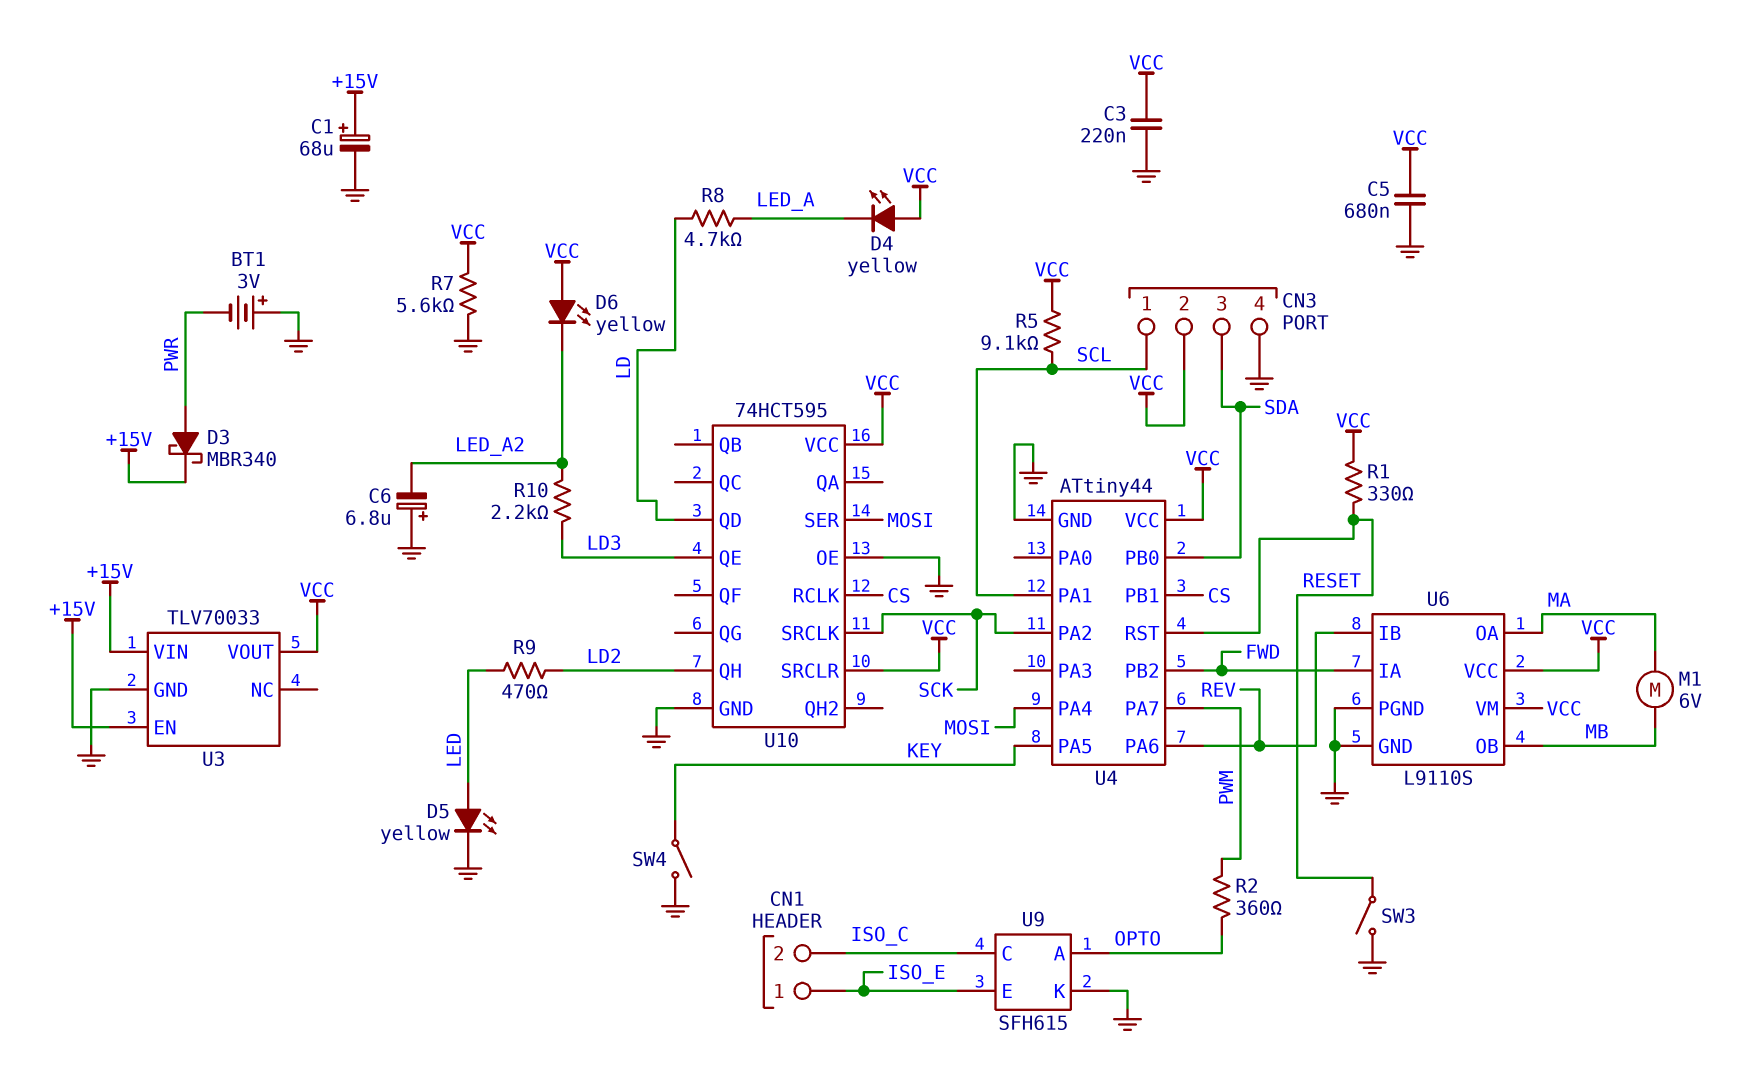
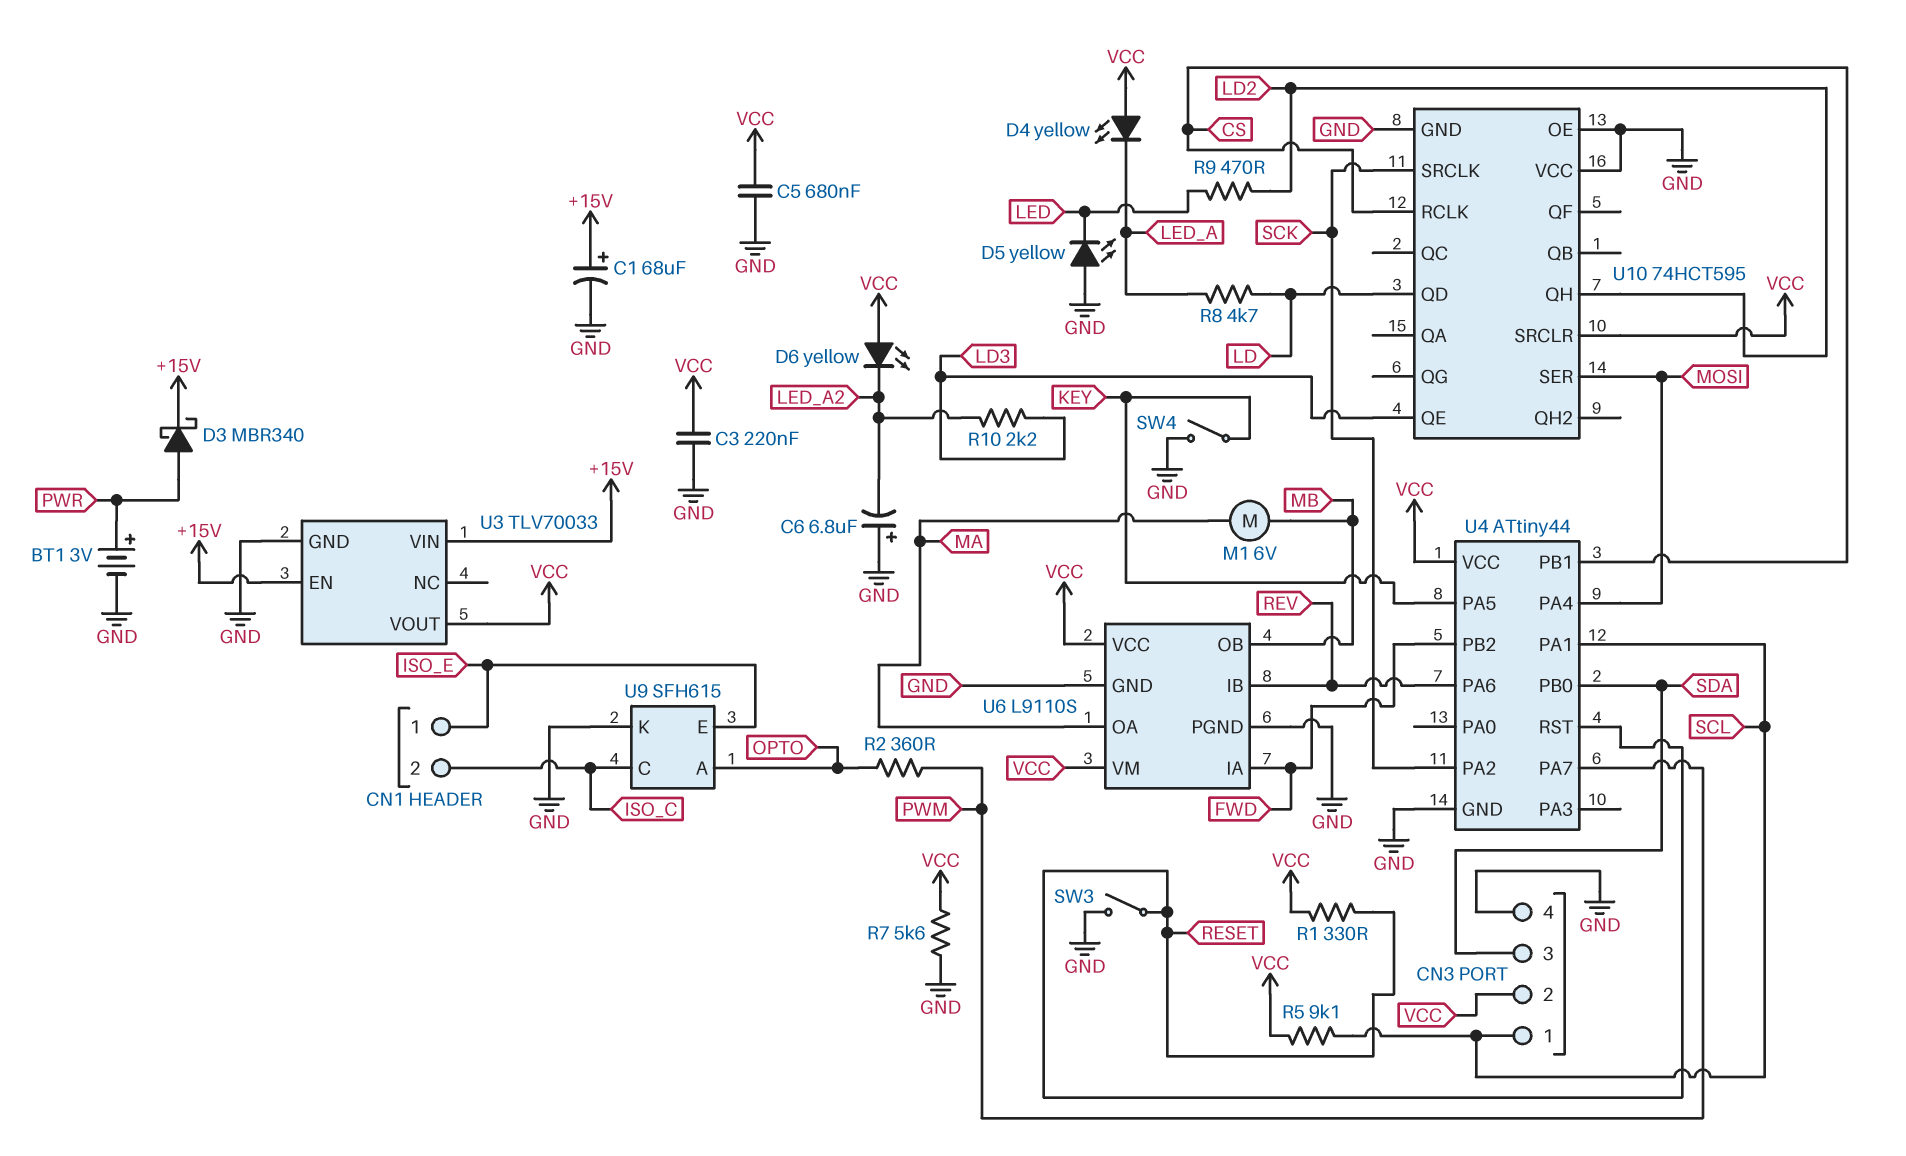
BT1: 3V (plus GND, minus PWR) -> 3V (plus PWR, minus GND)
D5: LED yellow (A LED, K GND) -> LED yellow (A GND, K LED)
U10 pin VCC: VCC -> GND

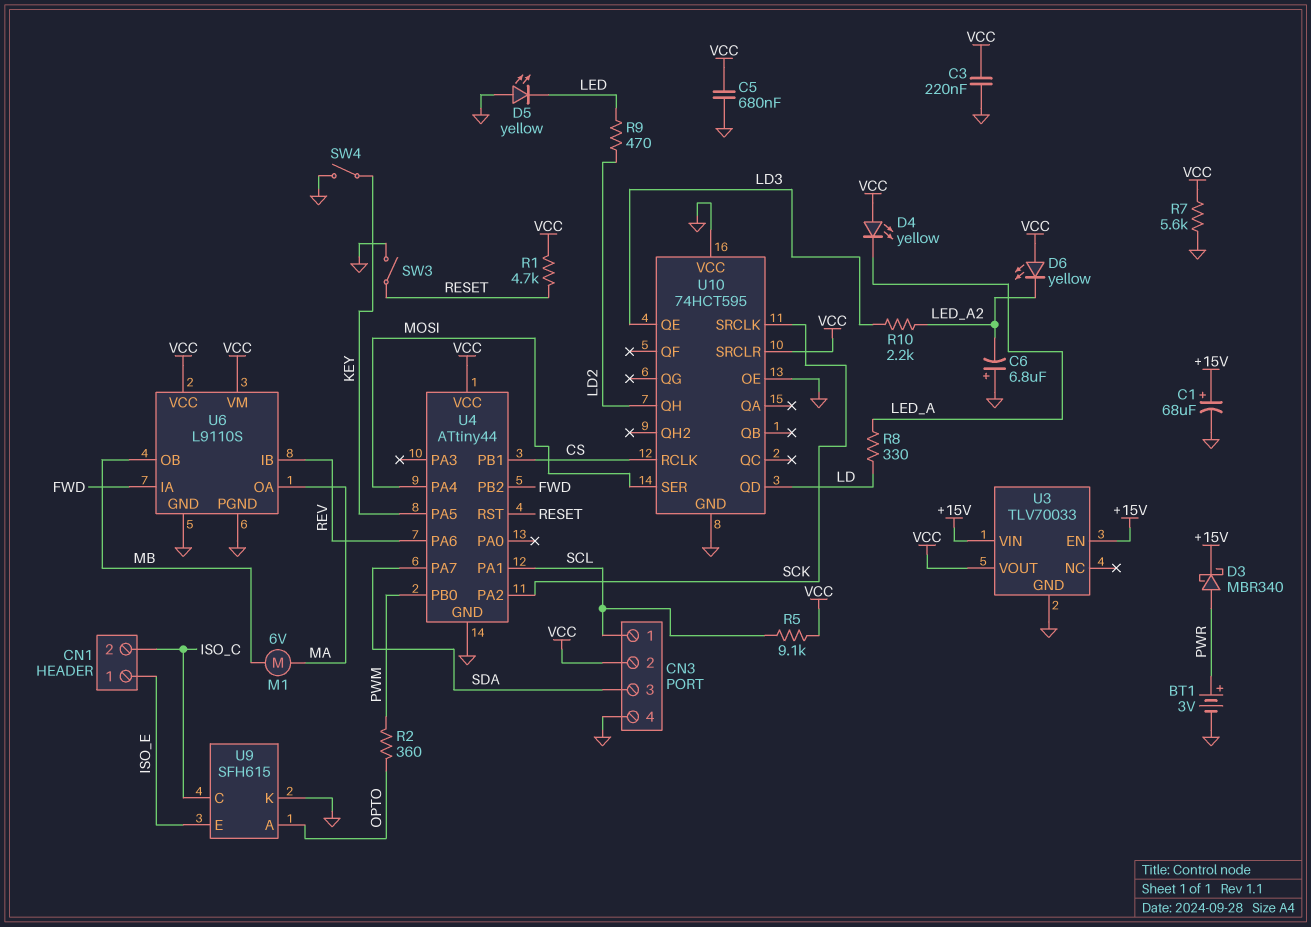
R1: 330 (RESET, VCC) -> 4.7k (RESET, VCC)
R8: 4.7k (LD, LED_A) -> 330 (LD, LED_A)
U4 pin PA7: PWM -> SDA
U4 pin PB0: SDA -> PWM

